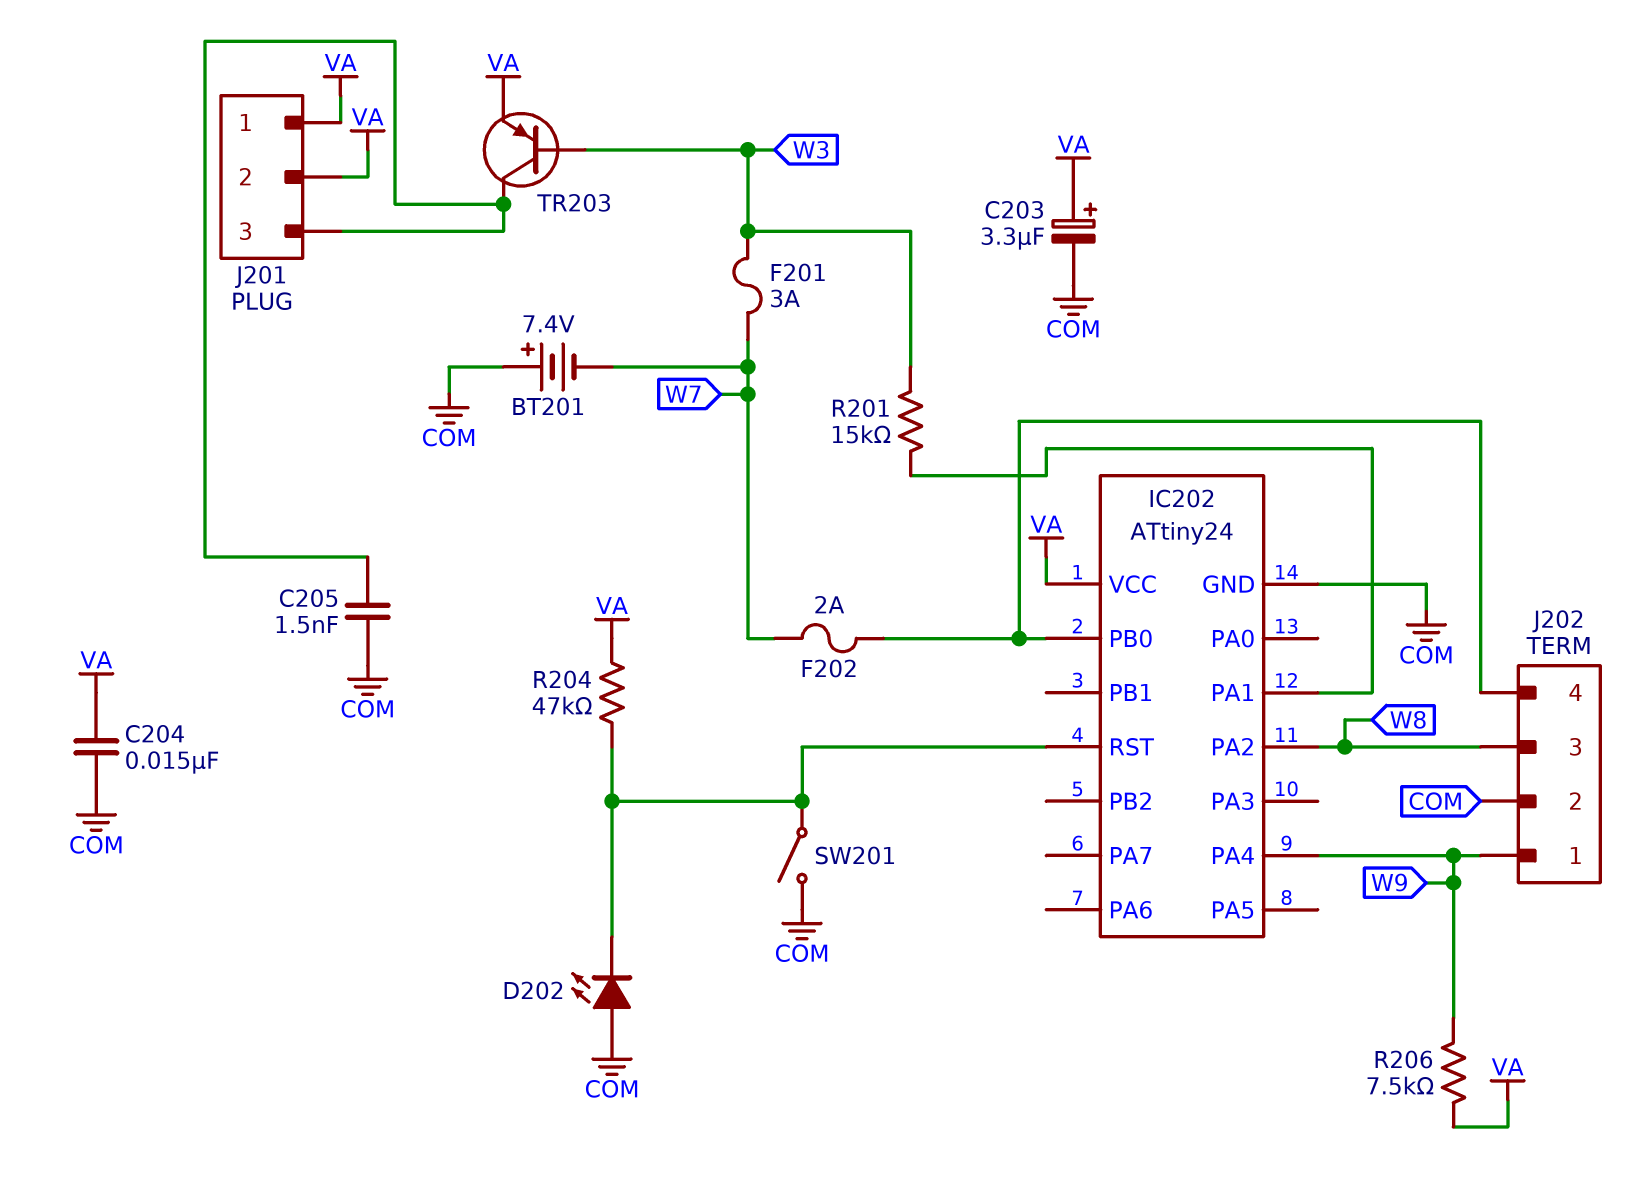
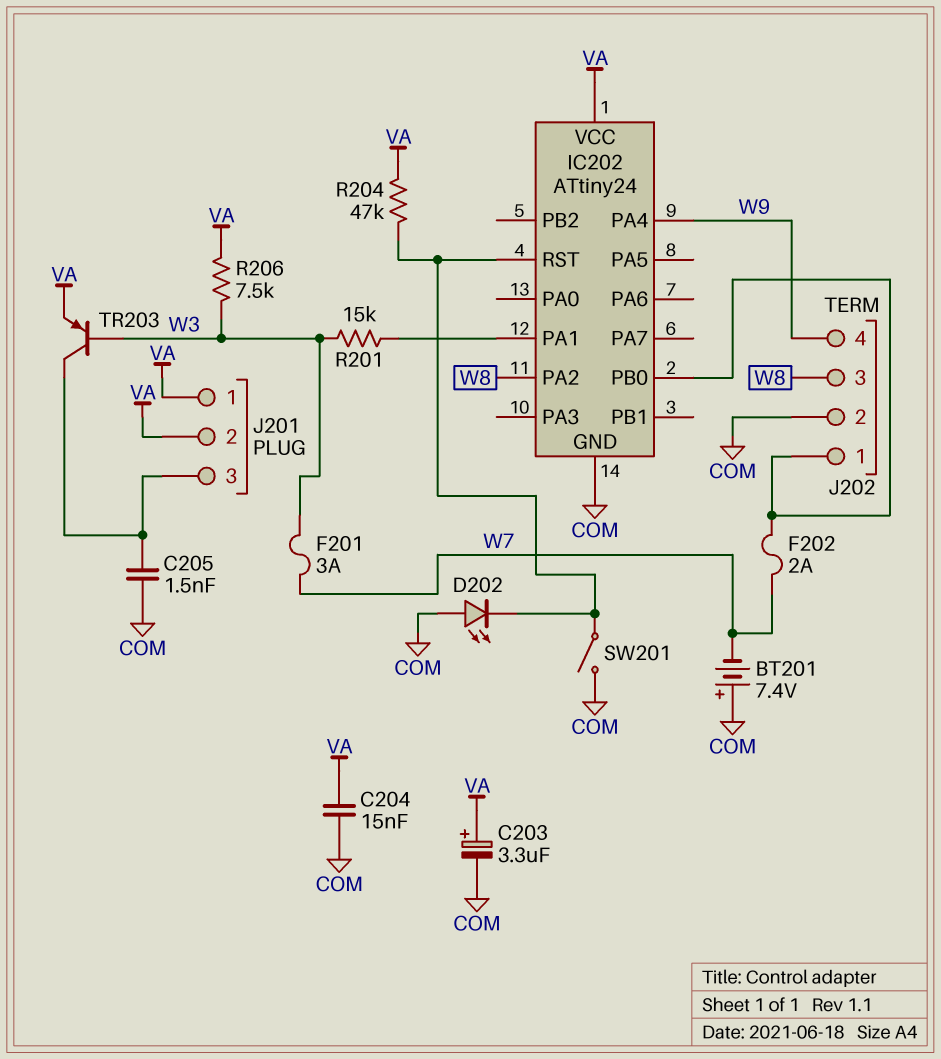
J202 pin 1: W9 -> IC202/PB0
J202 pin 4: IC202/PB0 -> W9
R206: 7.5k (VA, W9) -> 7.5k (VA, W3)

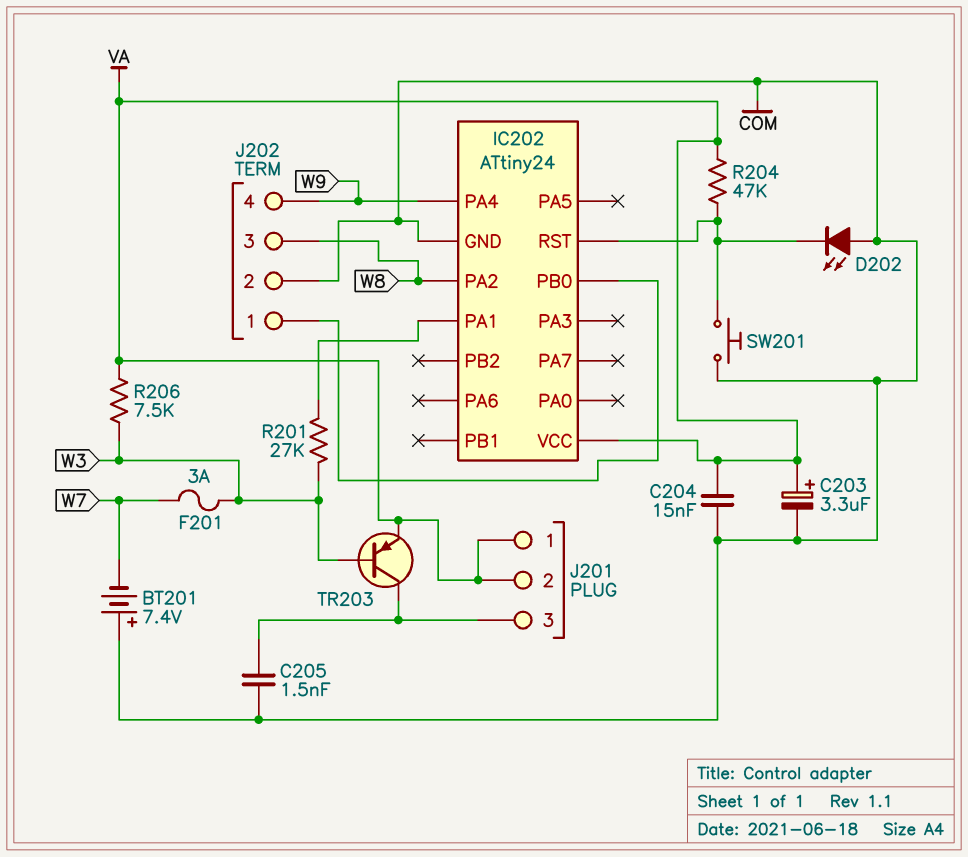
F202: 2A (IC202/PB0, W7) -> none
R201: 15k (IC202/PA1, W3) -> 27k (IC202/PA1, W3)
SW201: switch (COM, IC202/RST) -> button (COM, IC202/RST)

